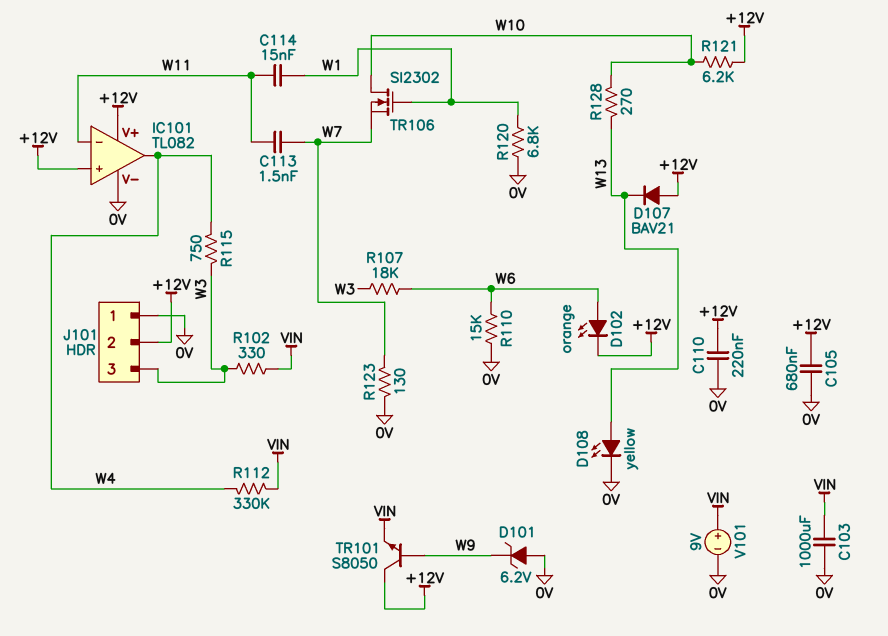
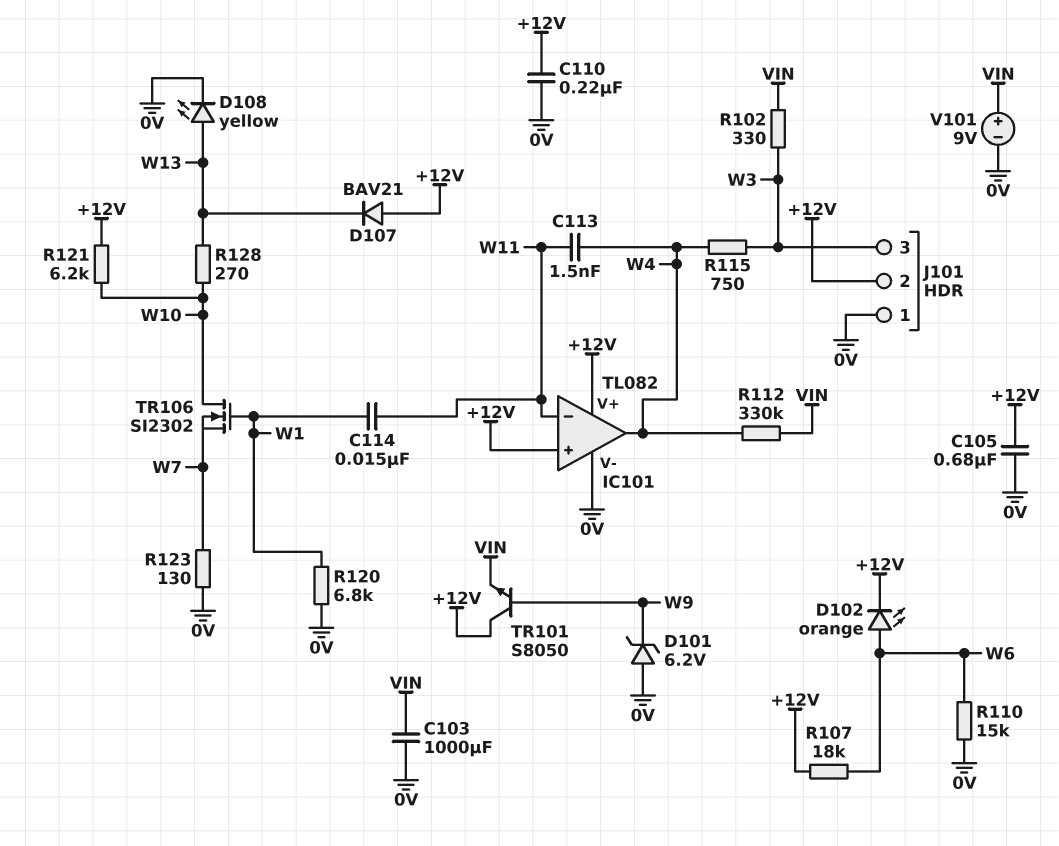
C113: 1.5nF (W7, W11) -> 1.5nF (W4, W11)
R107: 18k (W3, W6) -> 18k (+12V, W6)

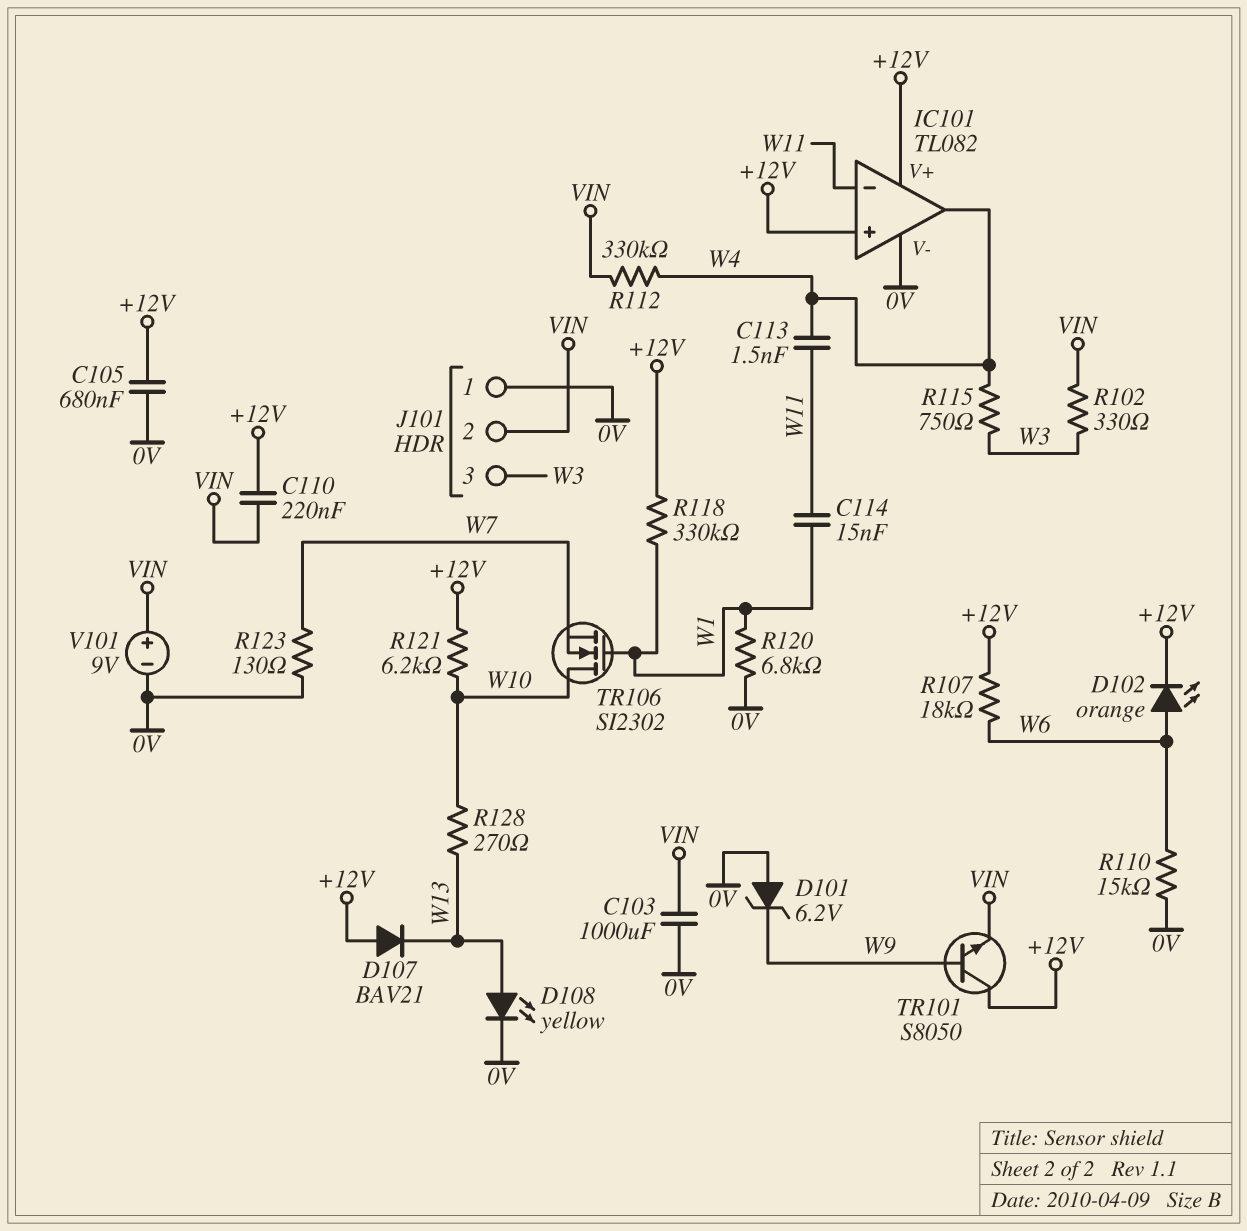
C110: 220nF (+12V, 0V) -> 220nF (+12V, VIN)
J101 pin 2: +12V -> VIN
R118: none -> 330k (+12V, W1)

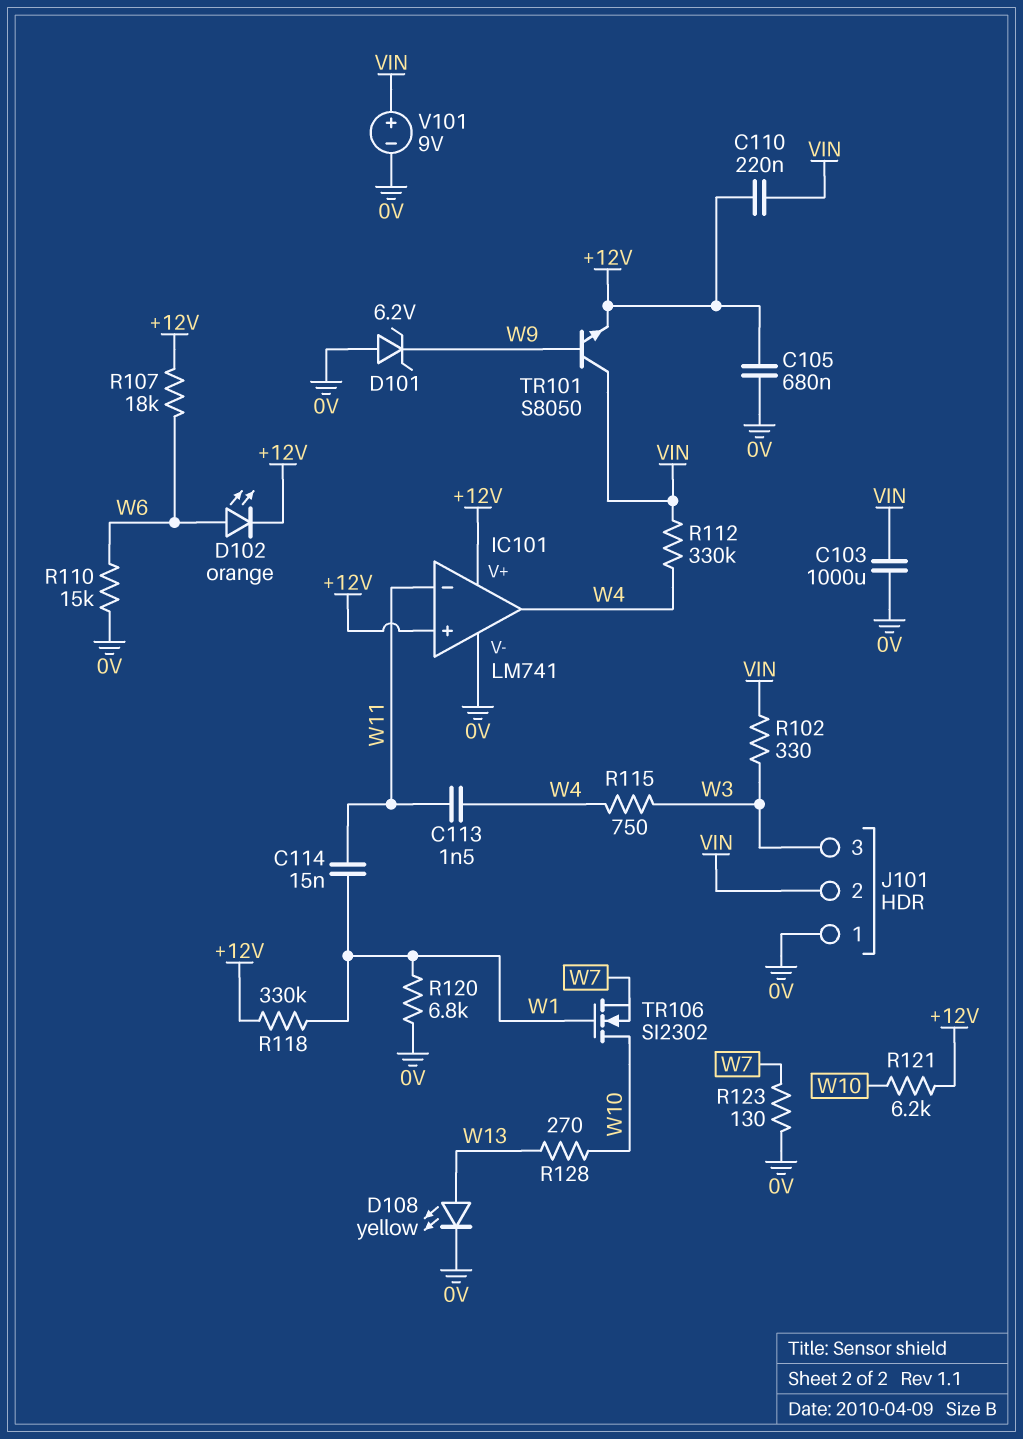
D107: diode BAV21 (A +12V, K W13) -> none
IC101: TL082 -> LM741
TR101: NPN S8050 (B W9, C +12V, E VIN) -> NPN S8050 (B W9, C VIN, E +12V)

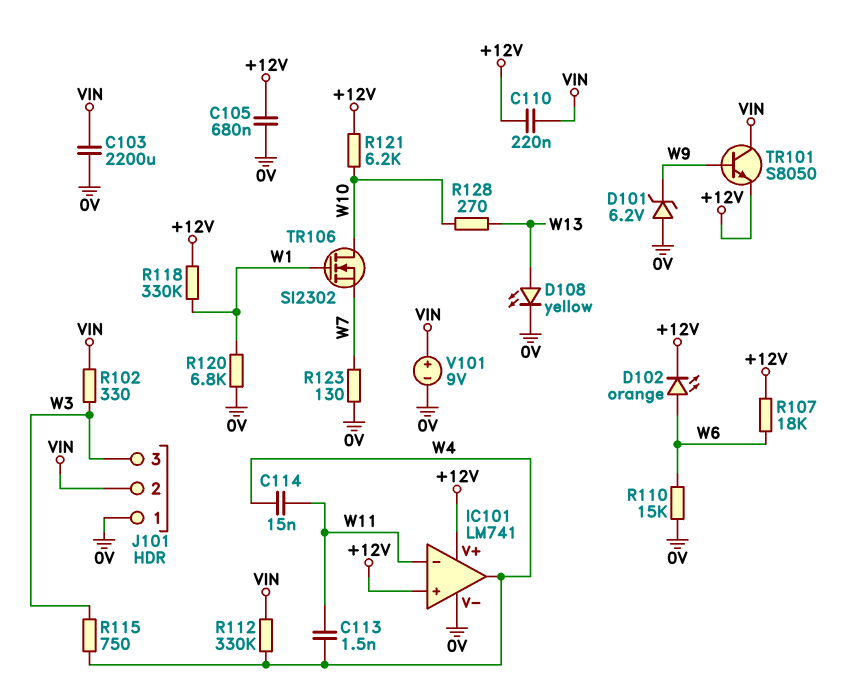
C103: 1000uF (0V, VIN) -> 2200uF (0V, VIN)
C114: 15nF (W1, W11) -> 15nF (W4, W11)

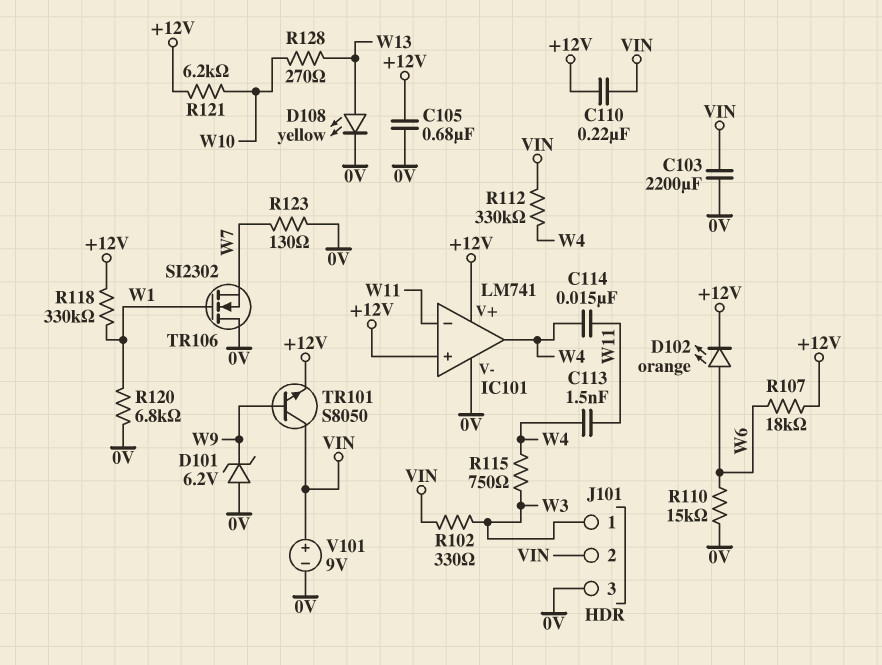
J101 pin 1: 0V -> W3
J101 pin 3: W3 -> 0V
TR106: NMOS SI2302 (G W1, D W10, S W7) -> NMOS SI2302 (G W1, D 0V, S W7)

